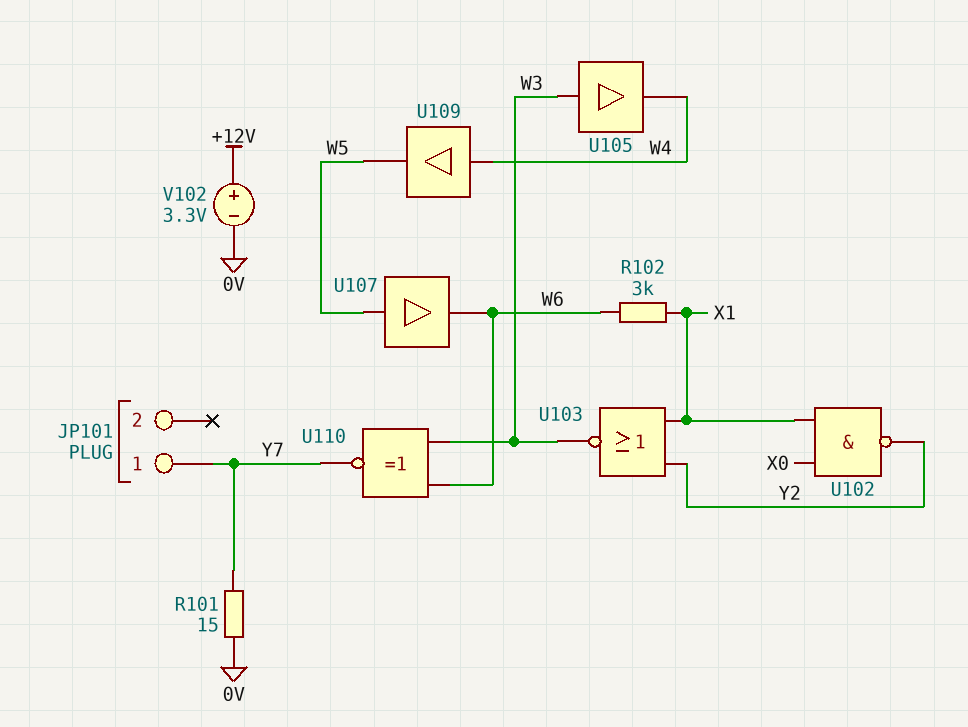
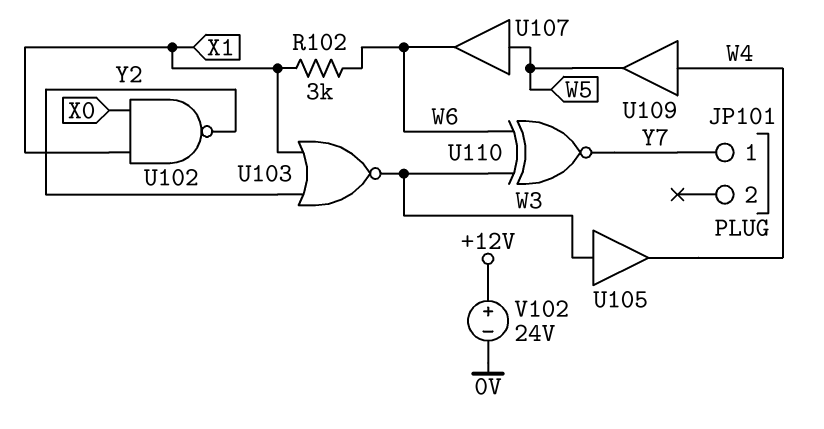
R101: 15 (0V, Y7) -> none
V102: 3.3V (plus +12V, minus 0V) -> 24V (plus +12V, minus 0V)

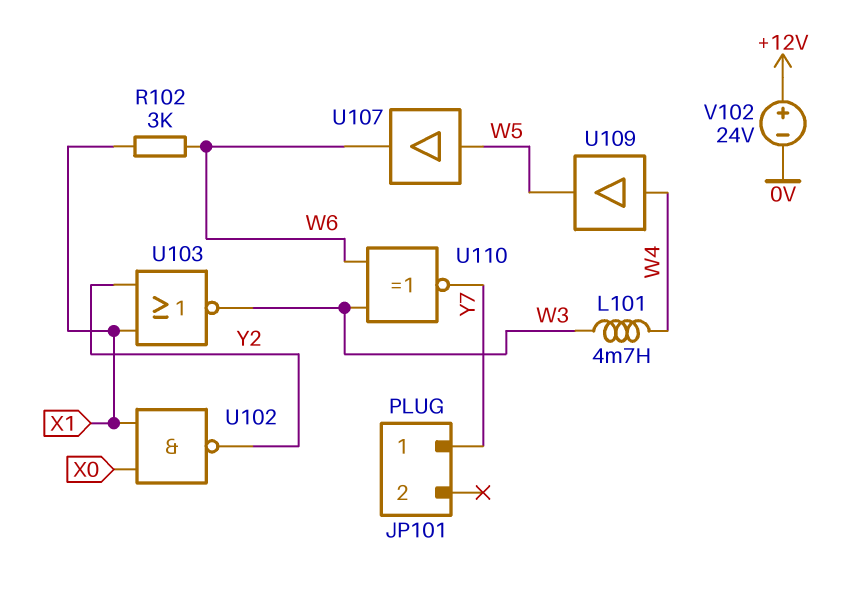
L101: none -> 4.7mH (W3, W4)
U105: buffer (in W3, out W4) -> none

